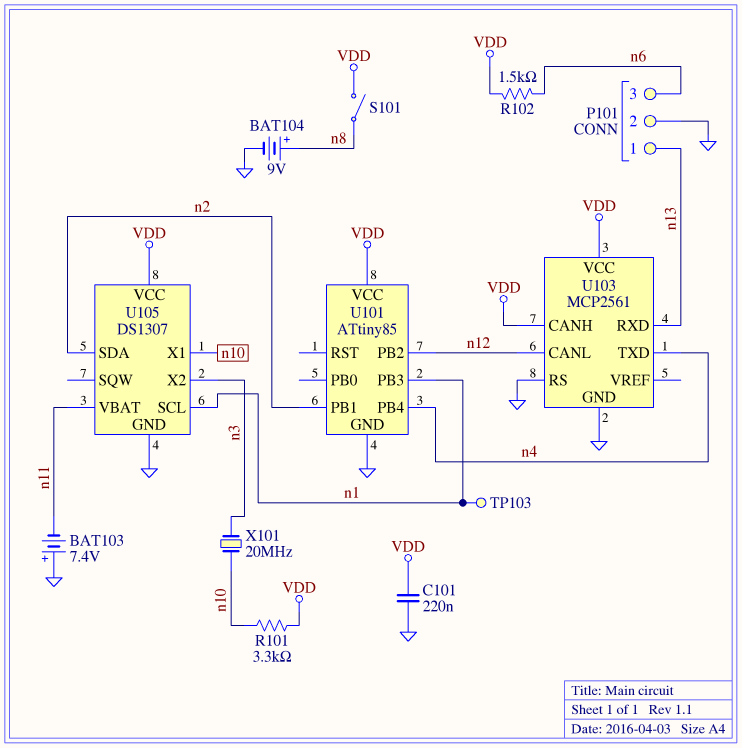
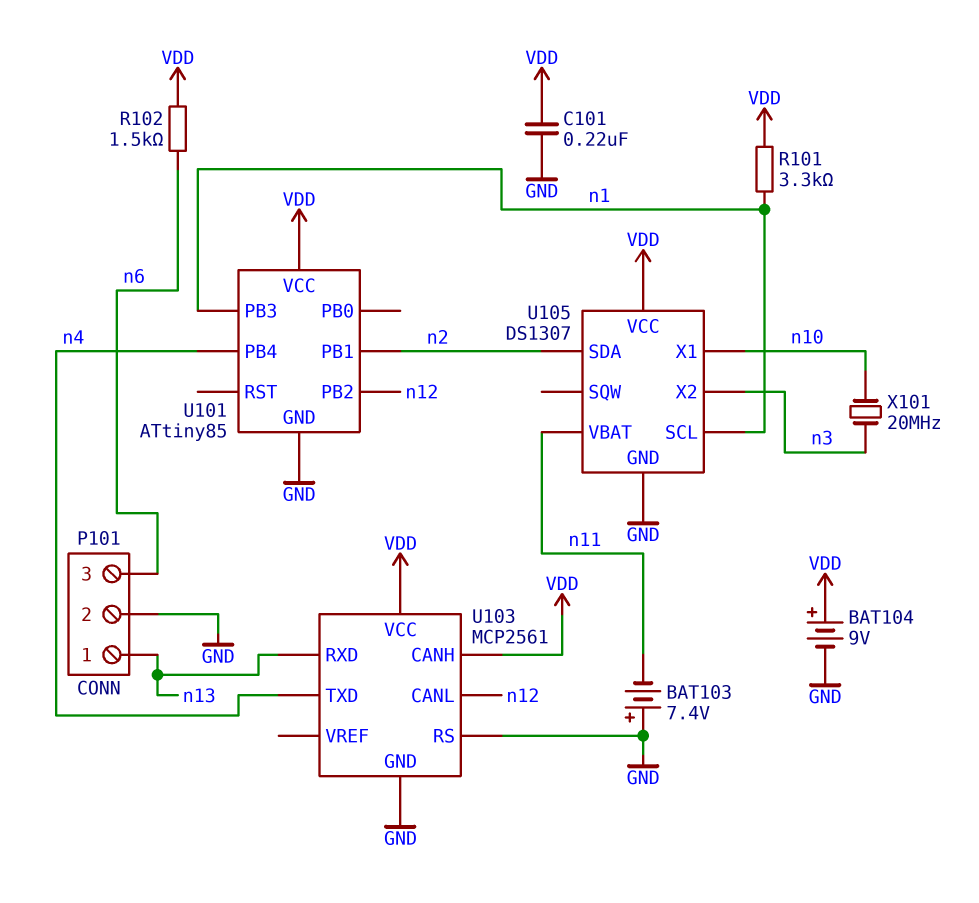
BAT104: 9V (plus n8, minus GND) -> 9V (plus VDD, minus GND)
R101: 3.3k (VDD, n10) -> 3.3k (VDD, n1)
S101: switch (VDD, n8) -> none
TP103: test point (n1) -> none

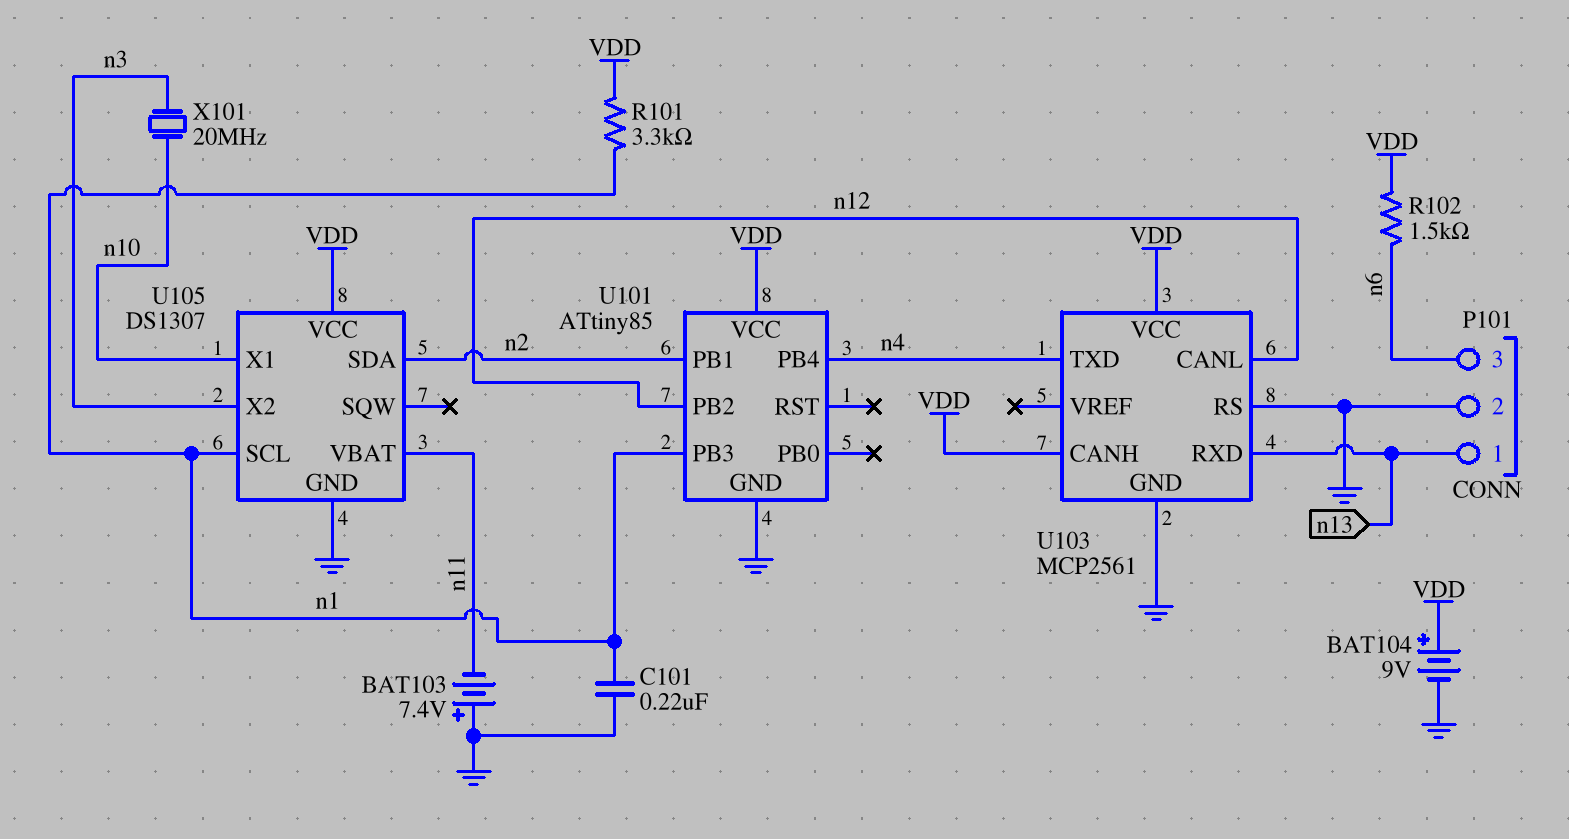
C101: 220nF (GND, VDD) -> 220nF (GND, n1)

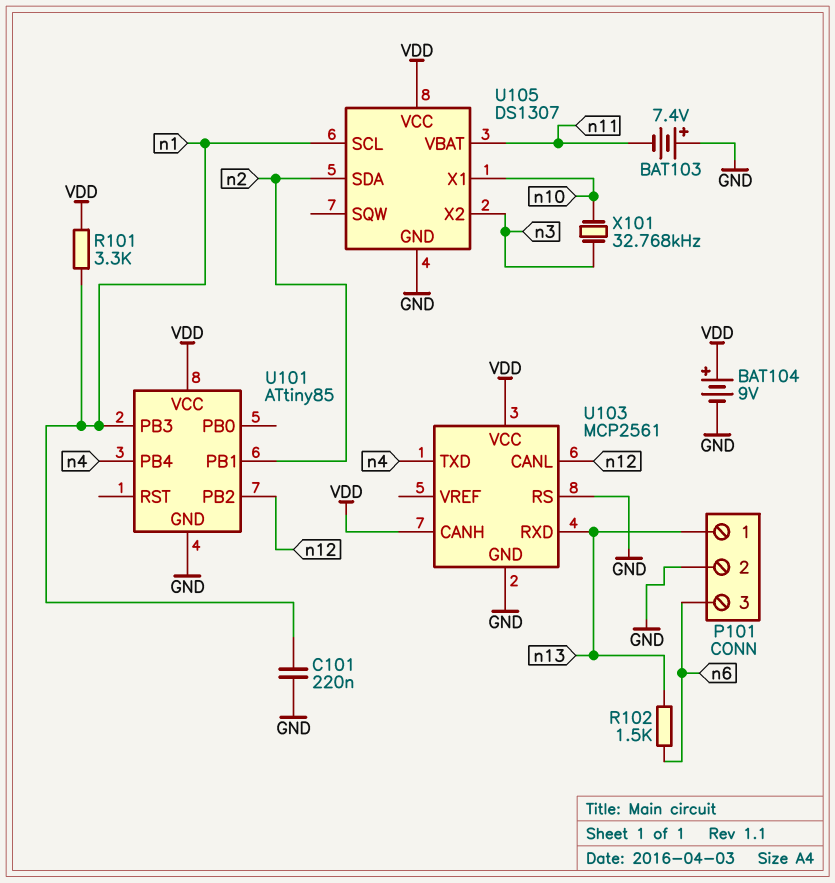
R102: 1.5k (VDD, n6) -> 1.5k (n6, n13)
X101: 20MHz (n3, n10) -> 32.768kHz (n3, n10)

